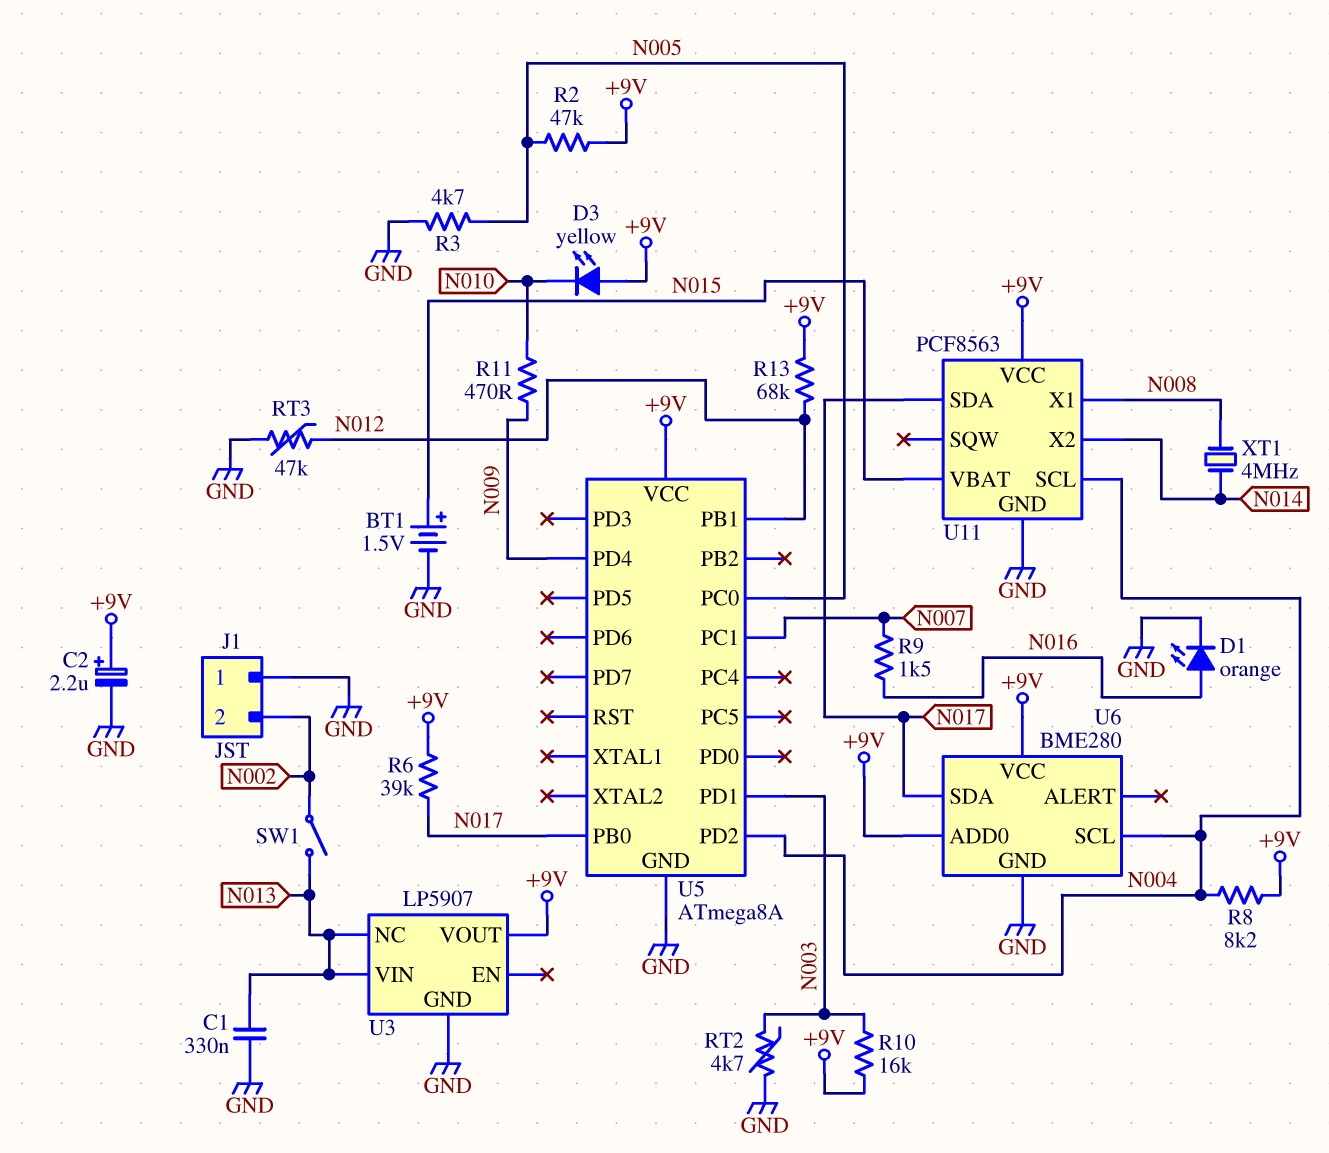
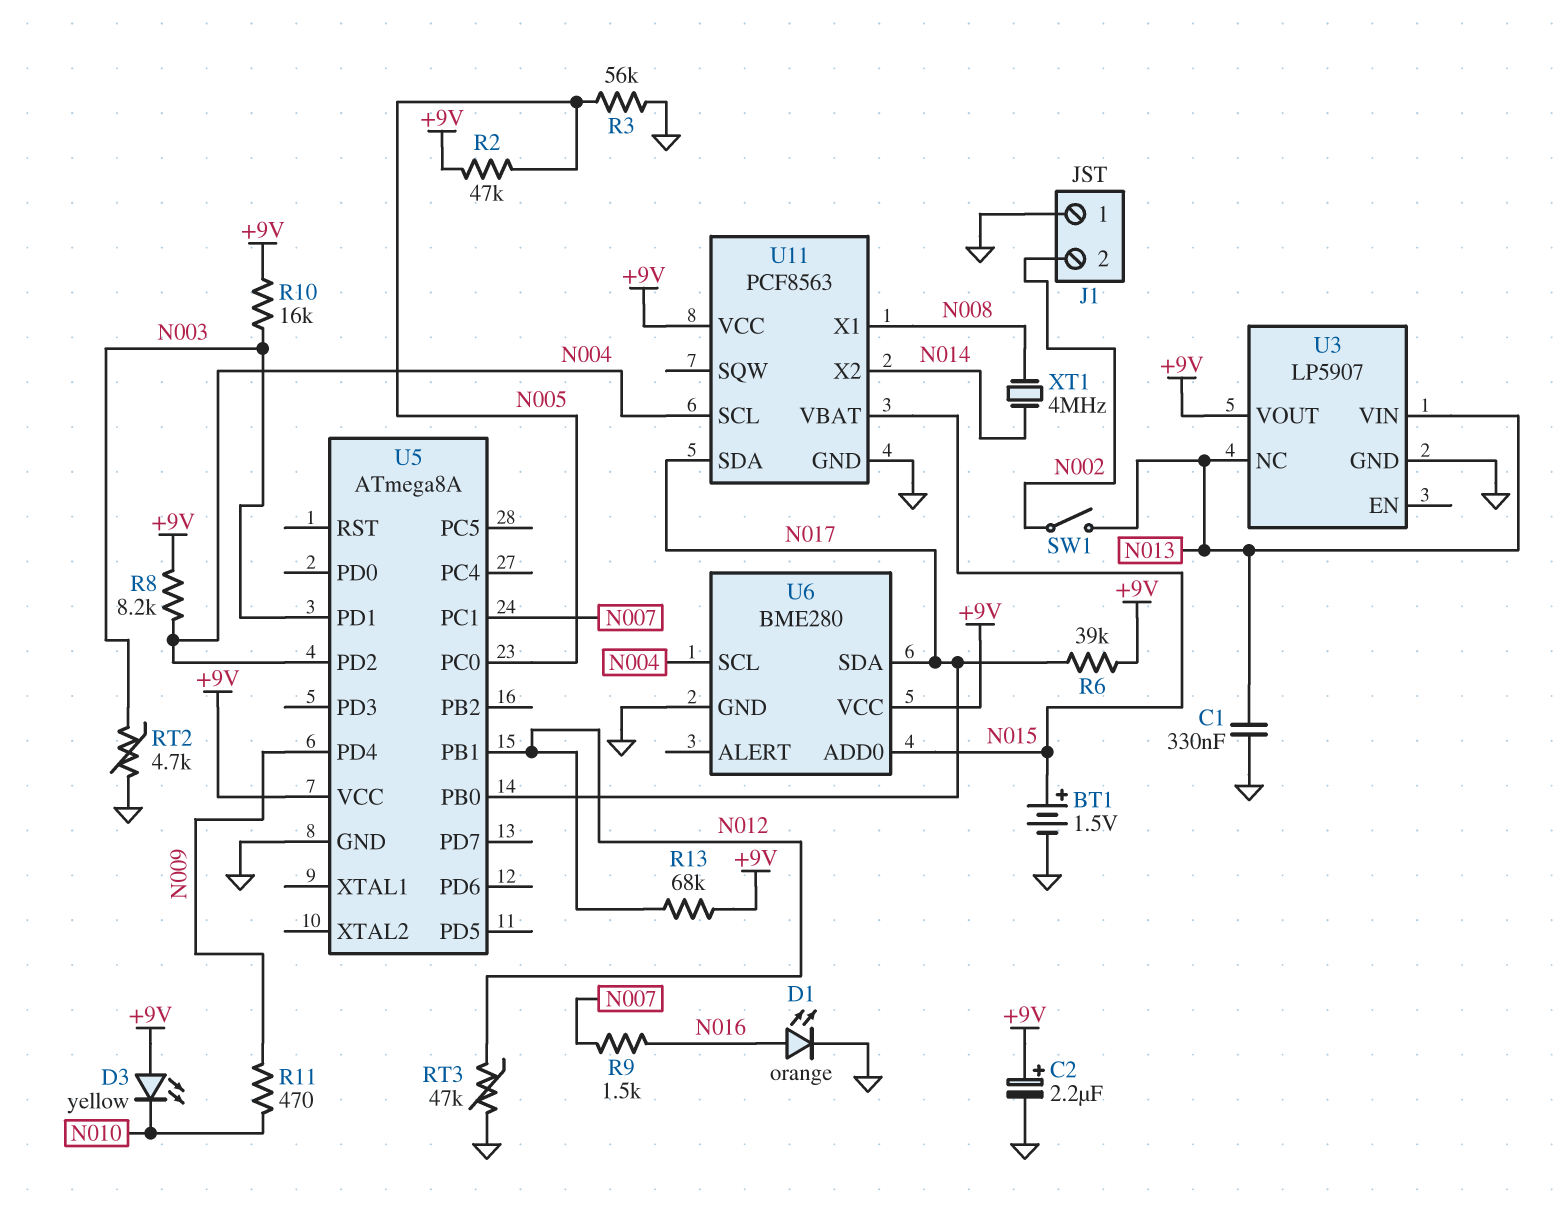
R3: 4.7k (GND, N005) -> 56k (GND, N005)
U6 pin ADD0: +9V -> N015

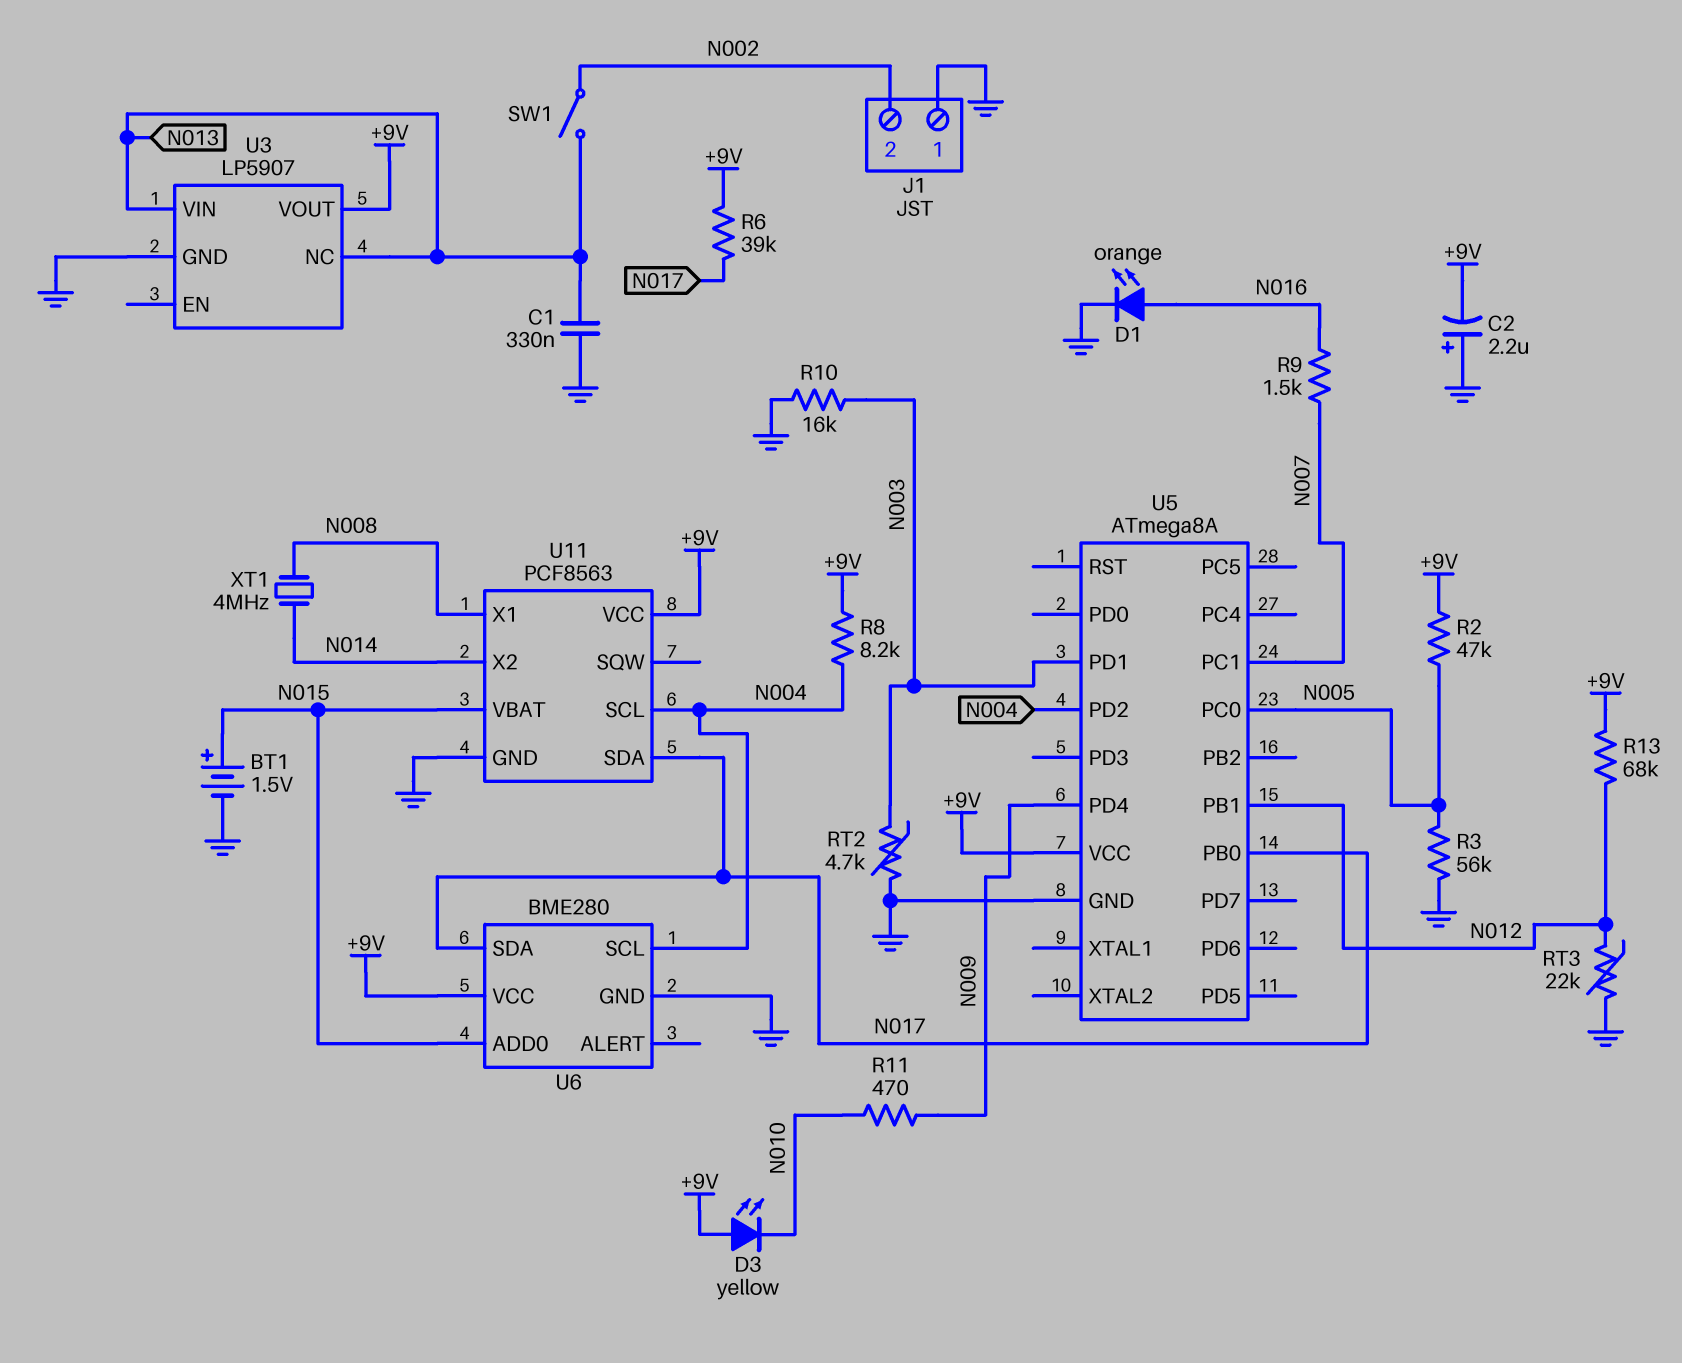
C2: 2.2uF (plus +9V, minus GND) -> 2.2uF (plus GND, minus +9V)
R10: 16k (+9V, N003) -> 16k (GND, N003)
RT3: 47k (GND, N012) -> 22k (GND, N012)

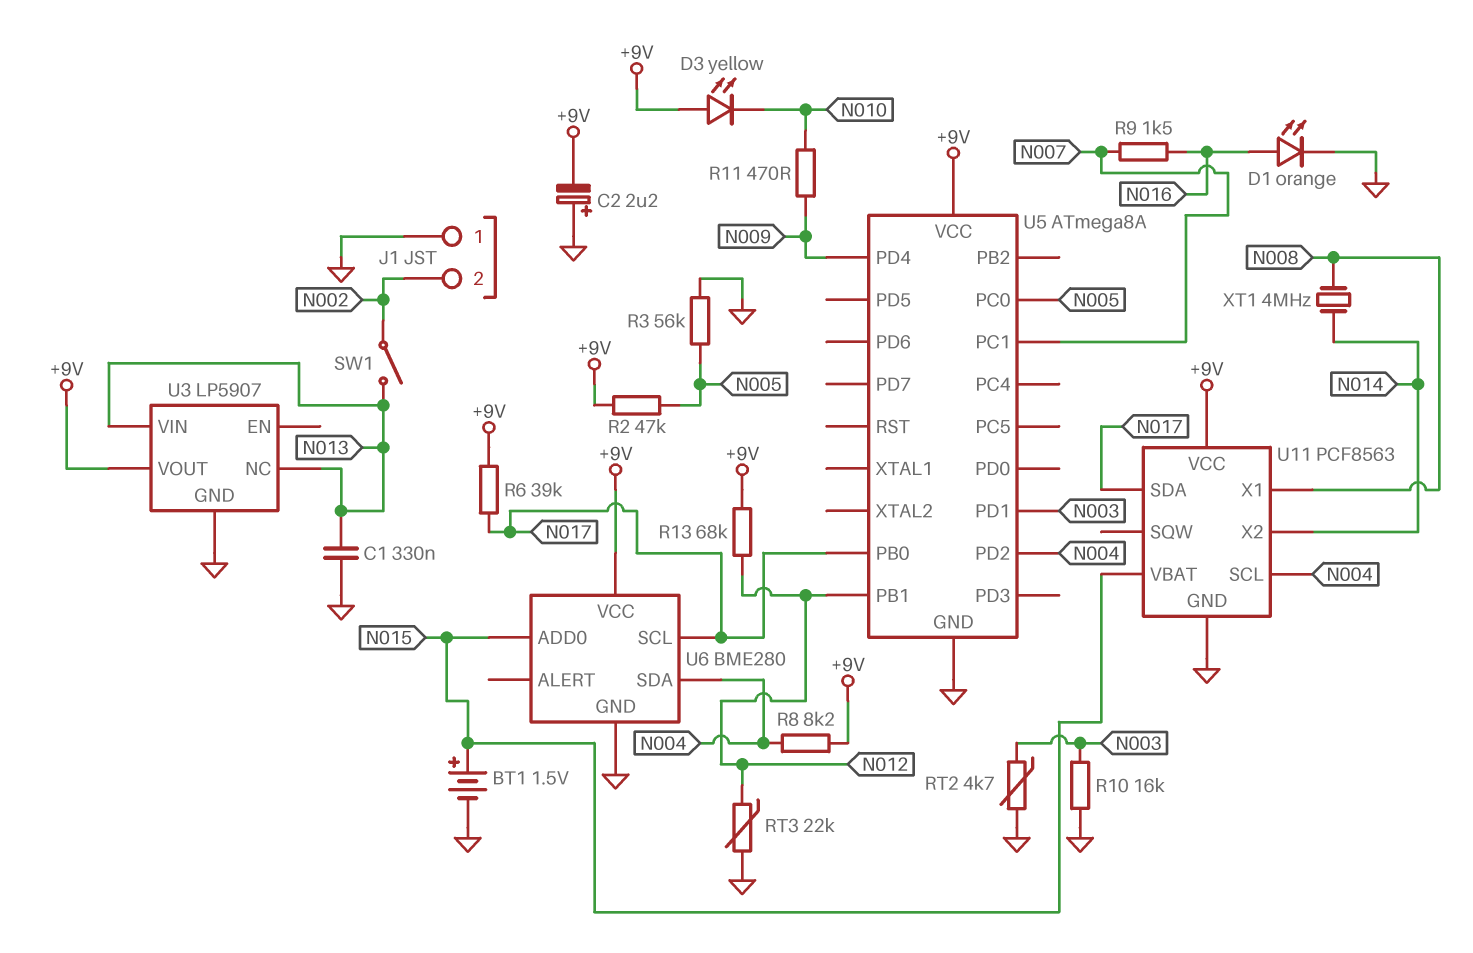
U6 pin SCL: N004 -> N017
U6 pin SDA: N017 -> N004

